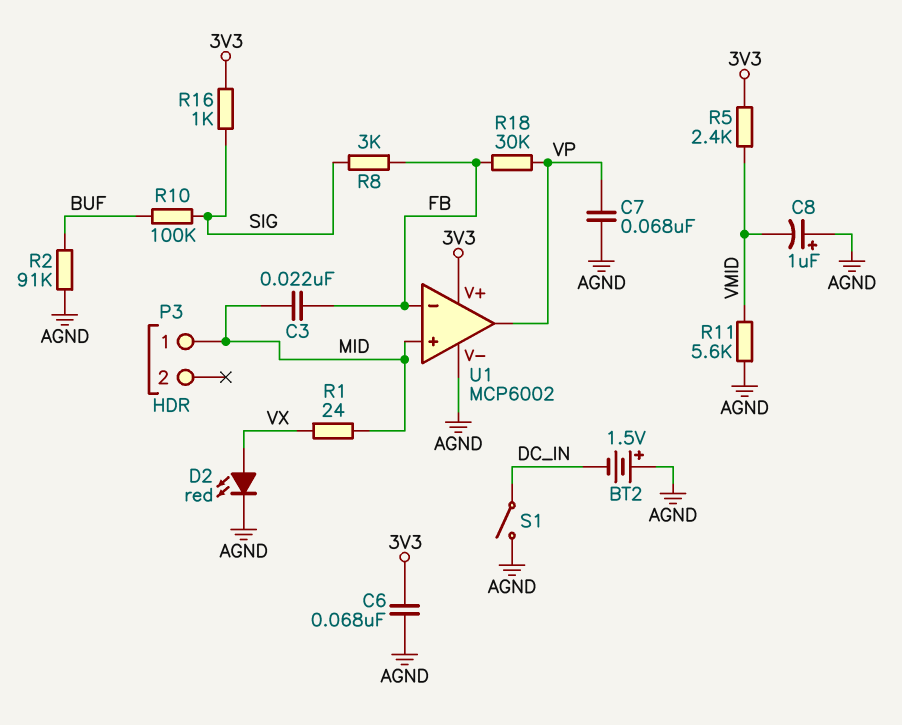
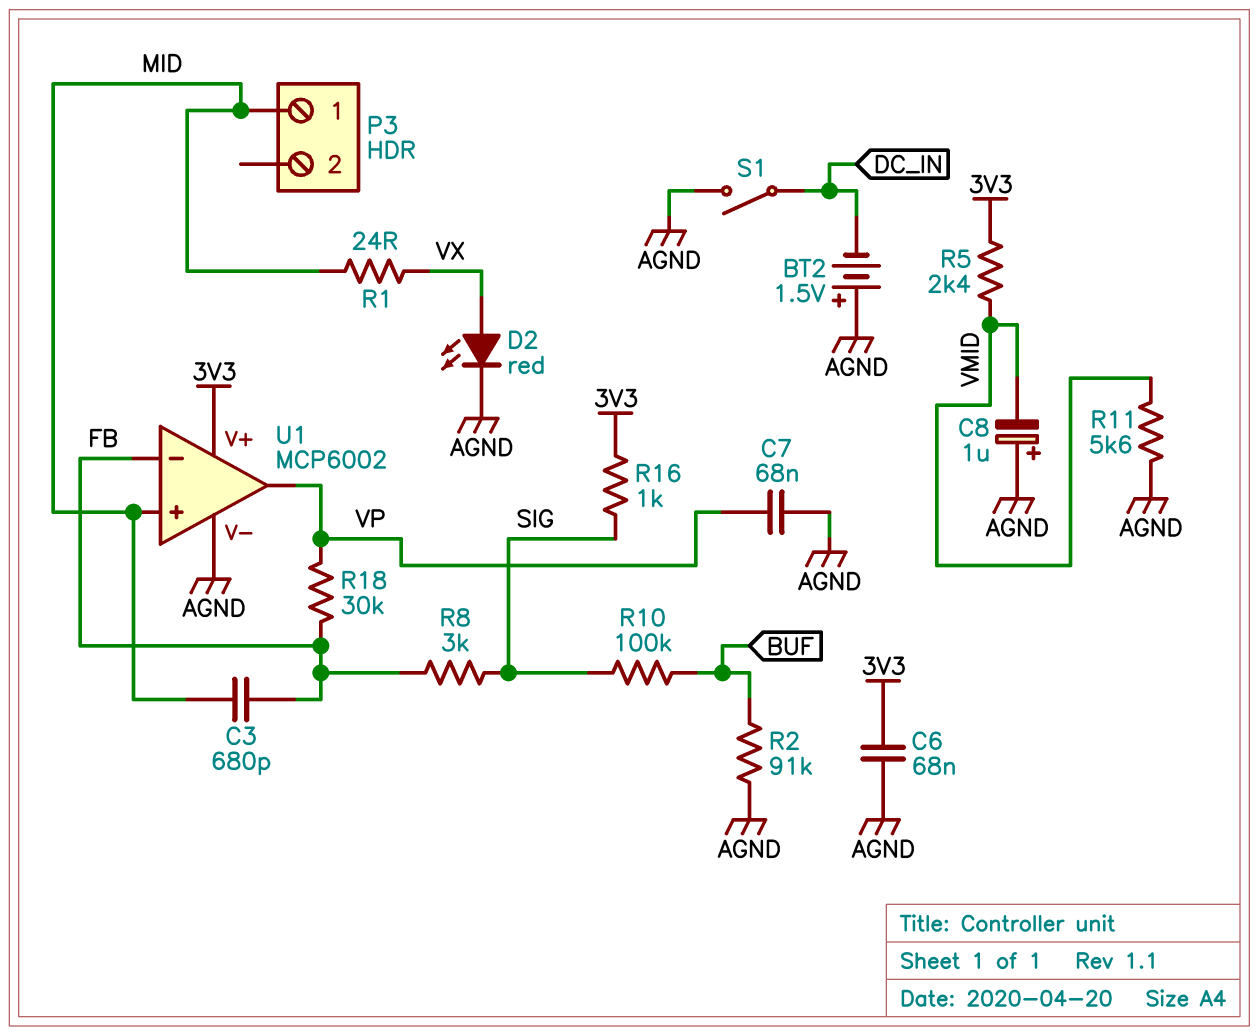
C3: 22nF (FB, MID) -> 680pF (FB, MID)

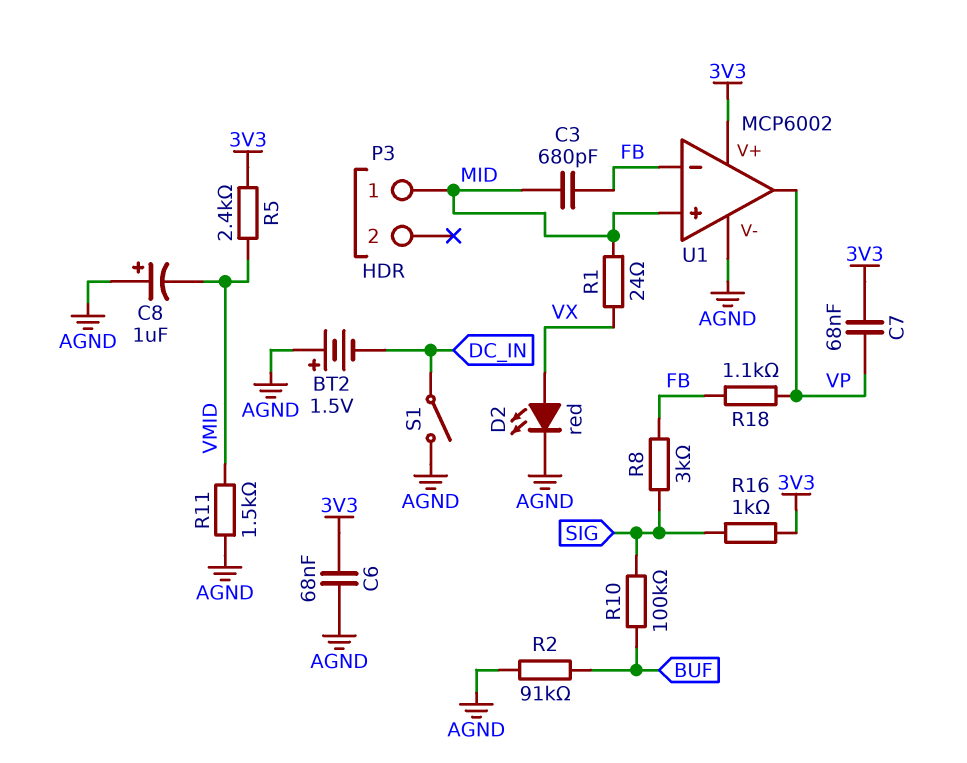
C7: 68nF (AGND, VP) -> 68nF (3V3, VP)
R11: 5.6k (AGND, VMID) -> 1.5k (AGND, VMID)
R18: 30k (FB, VP) -> 1.1k (FB, VP)

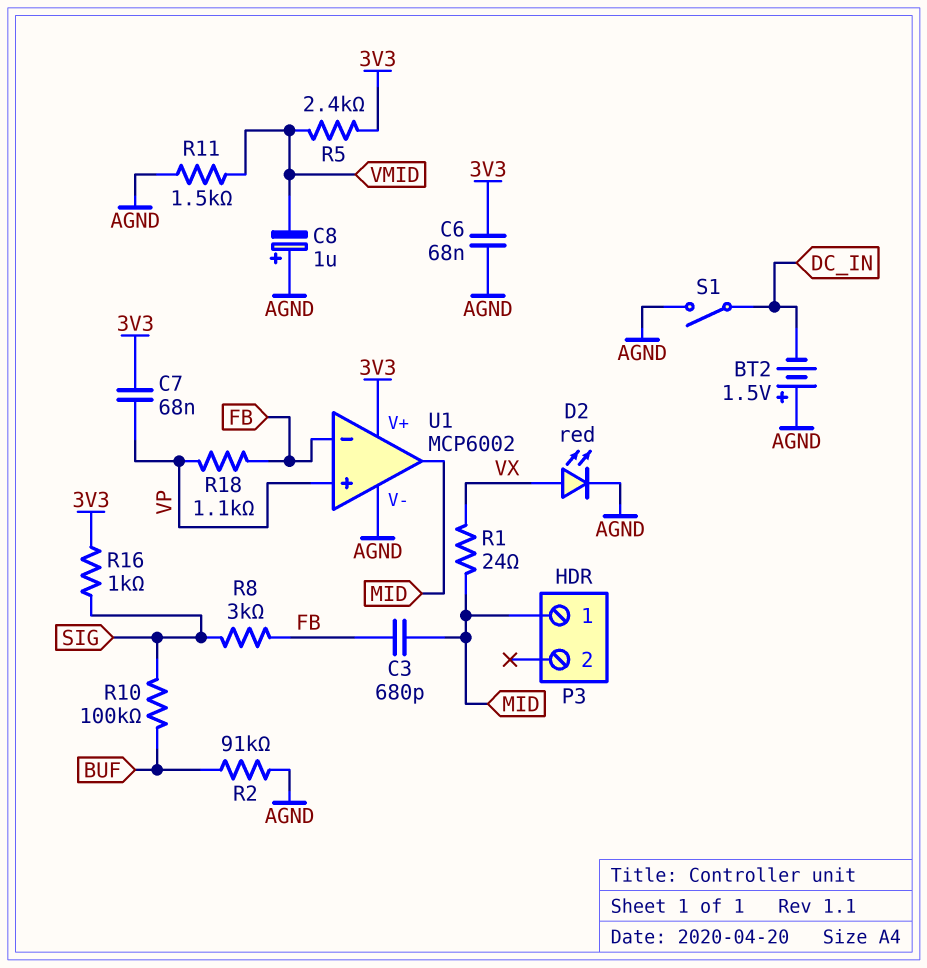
U1 pin in+: MID -> VP
U1 pin out: VP -> MID

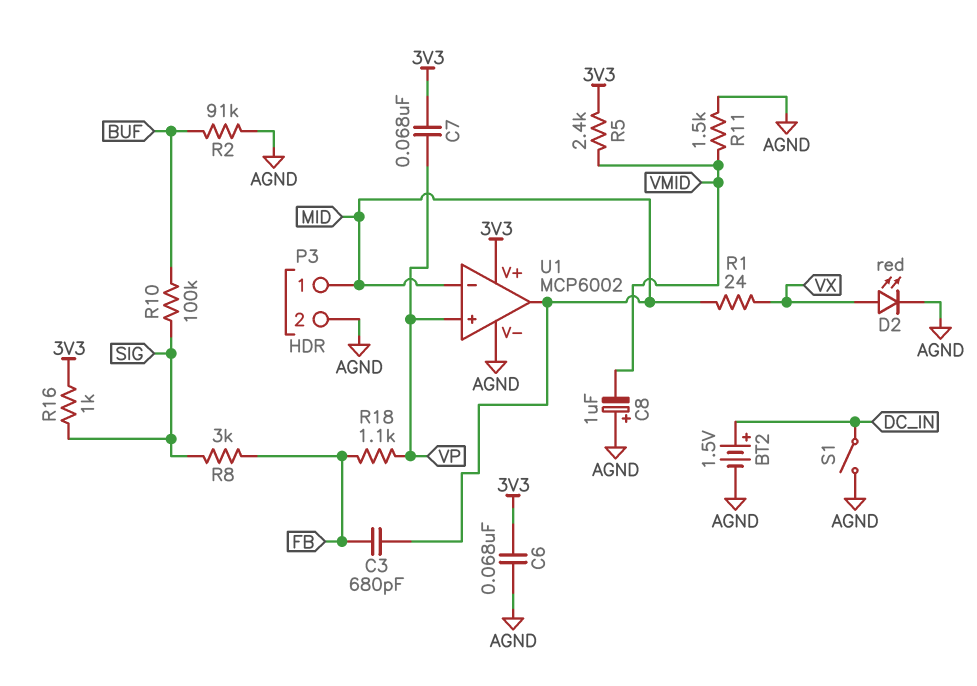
BT2: 1.5V (plus AGND, minus DC_IN) -> 1.5V (plus DC_IN, minus AGND)
P3 pin 2: none -> AGND
U1 pin in-: FB -> MID

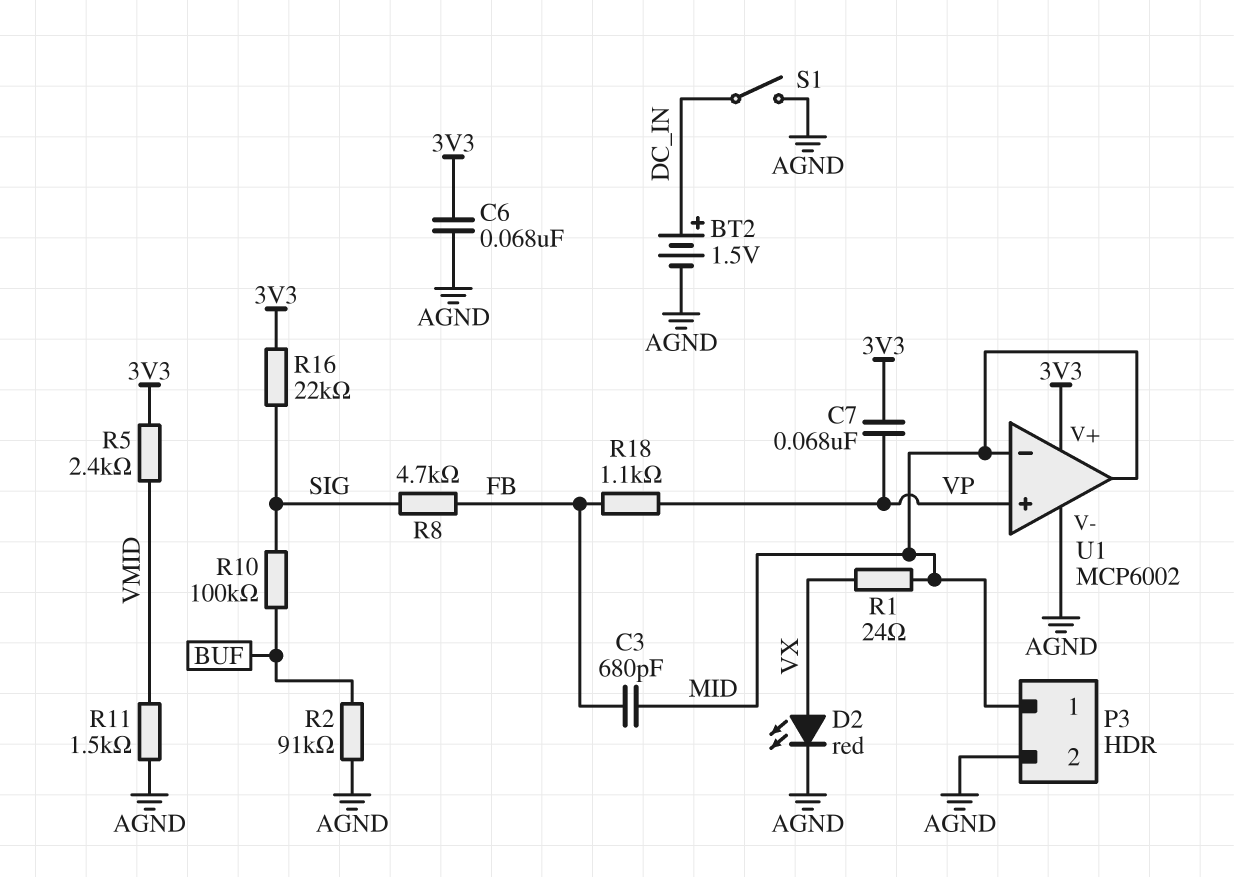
C8: 1uF (plus AGND, minus VMID) -> none
R8: 3k (FB, SIG) -> 4.7k (FB, SIG)
R16: 1k (3V3, SIG) -> 22k (3V3, SIG)

